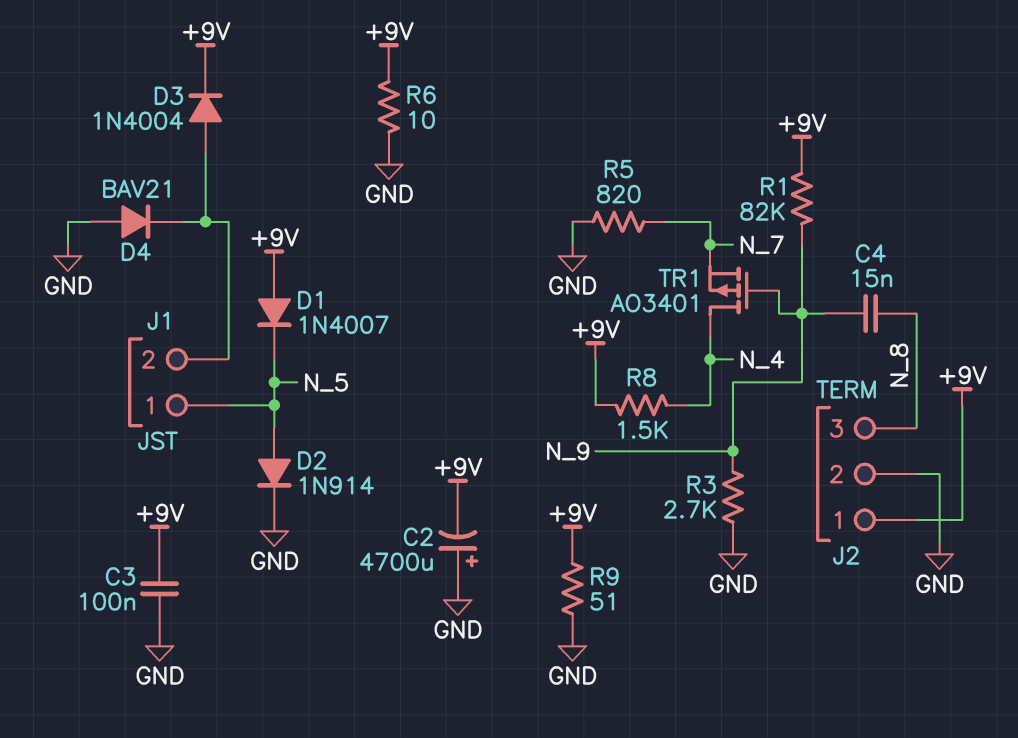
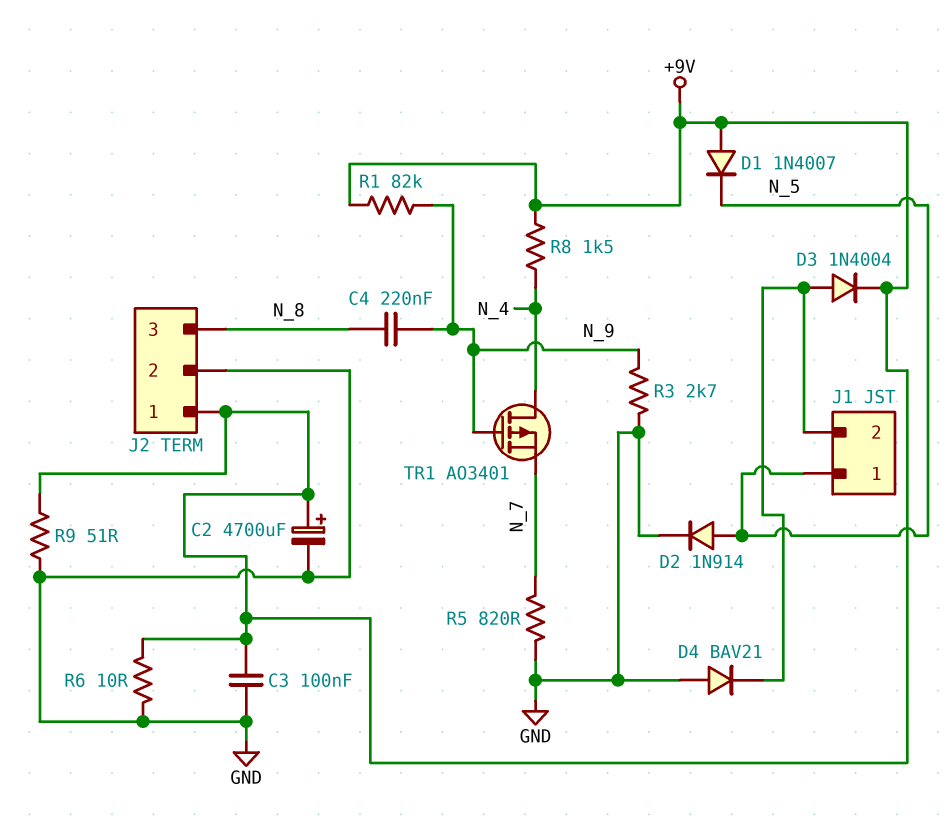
C2: 4700uF (plus GND, minus +9V) -> 4700uF (plus +9V, minus GND)
C4: 15nF (N_8, N_9) -> 220nF (N_8, N_9)

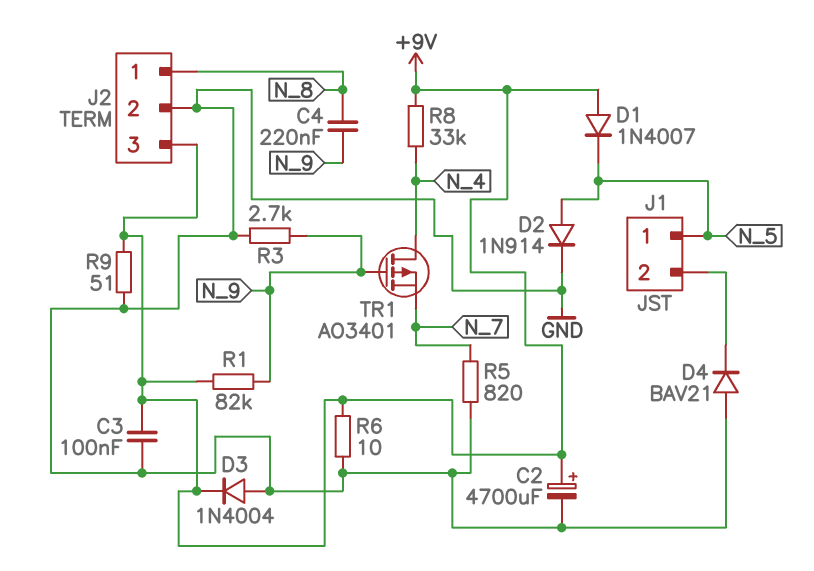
D3: diode 1N4004 (A J1/2, K +9V) -> diode 1N4004 (A GND, K +9V)
J2 pin 1: +9V -> N_8
J2 pin 3: N_8 -> +9V
R8: 1.5k (+9V, N_4) -> 33k (+9V, N_4)

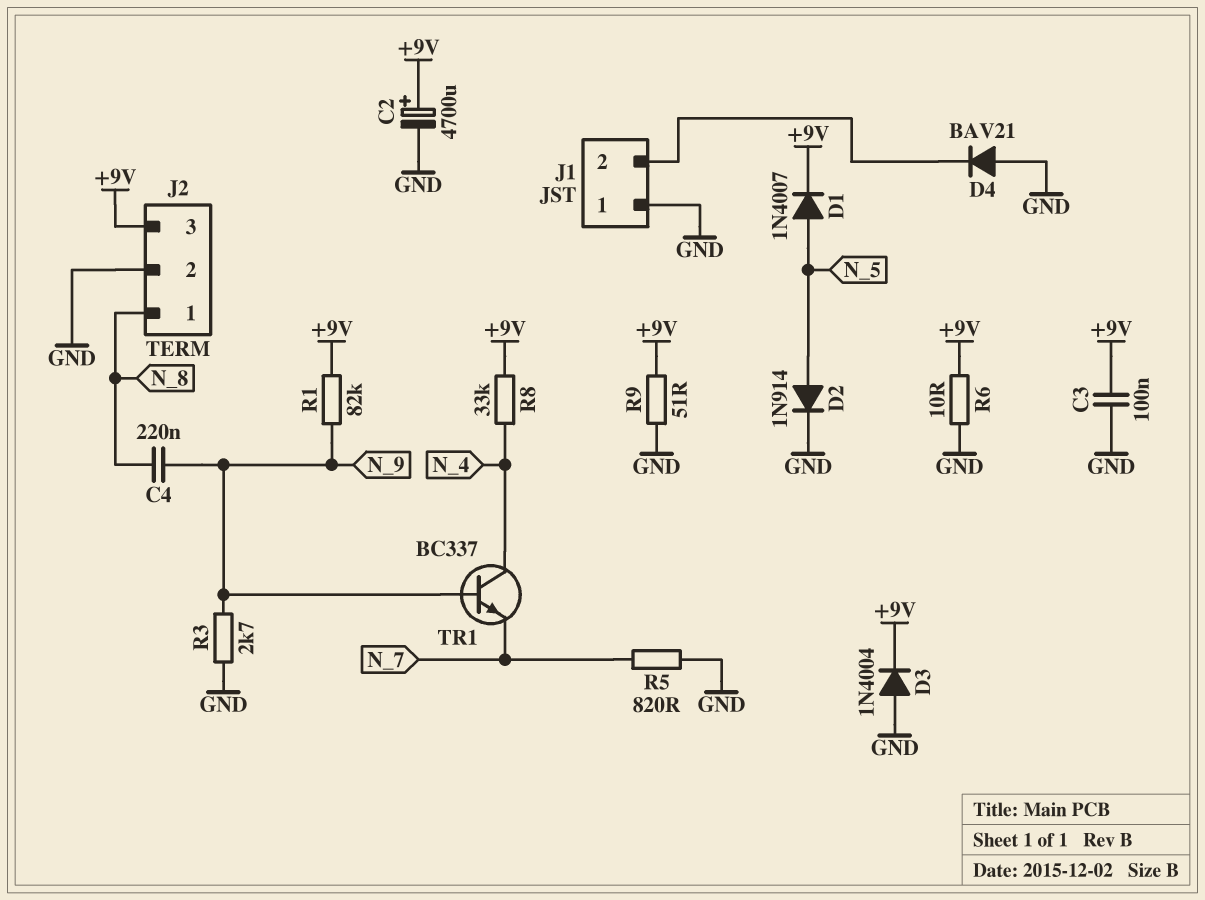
D1: diode 1N4007 (A +9V, K N_5) -> diode 1N4007 (A N_5, K +9V)
J1 pin 1: N_5 -> GND
TR1: PMOS AO3401 (G N_9, D N_4, S N_7) -> NPN BC337 (B N_9, C N_4, E N_7)

